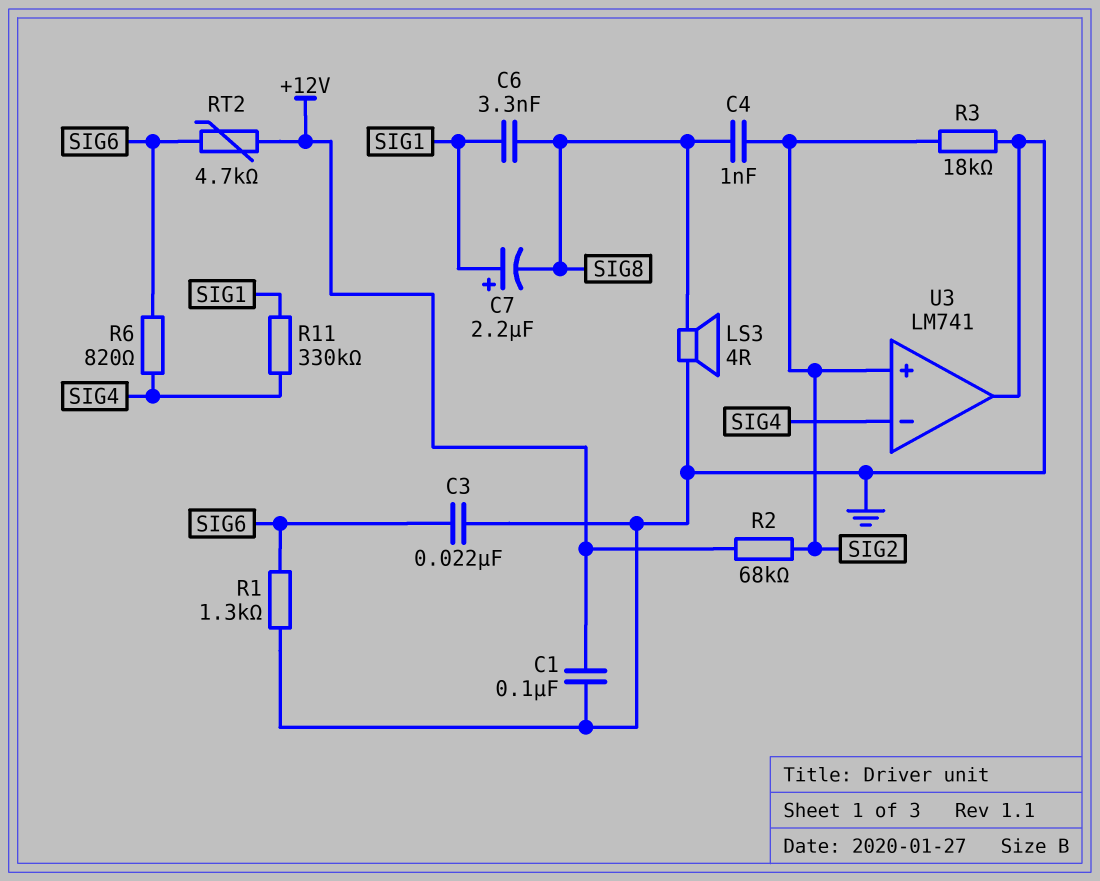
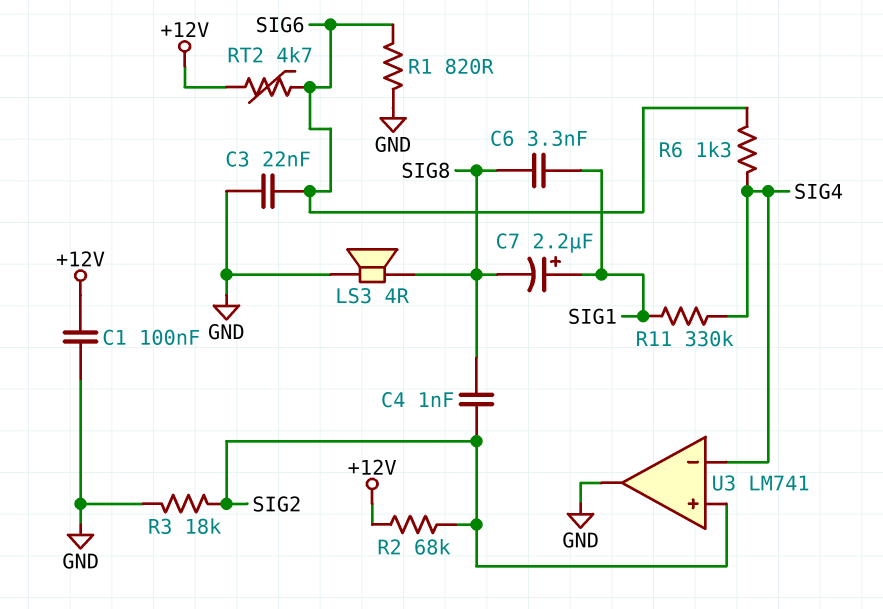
R1: 1.3k (GND, SIG6) -> 820 (GND, SIG6)
R6: 820 (SIG4, SIG6) -> 1.3k (SIG4, SIG6)

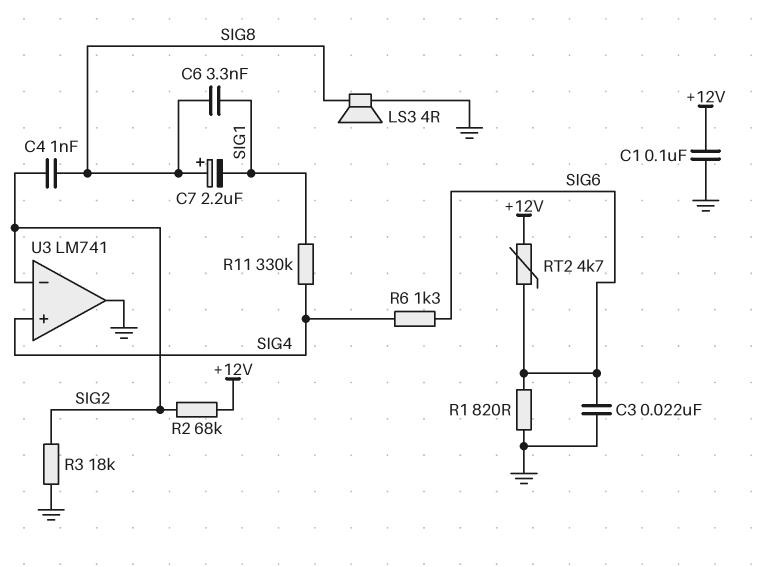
C7: 2.2uF (plus SIG1, minus SIG8) -> 2.2uF (plus SIG8, minus SIG1)
U3 pin in+: SIG2 -> SIG4
U3 pin in-: SIG4 -> SIG2

